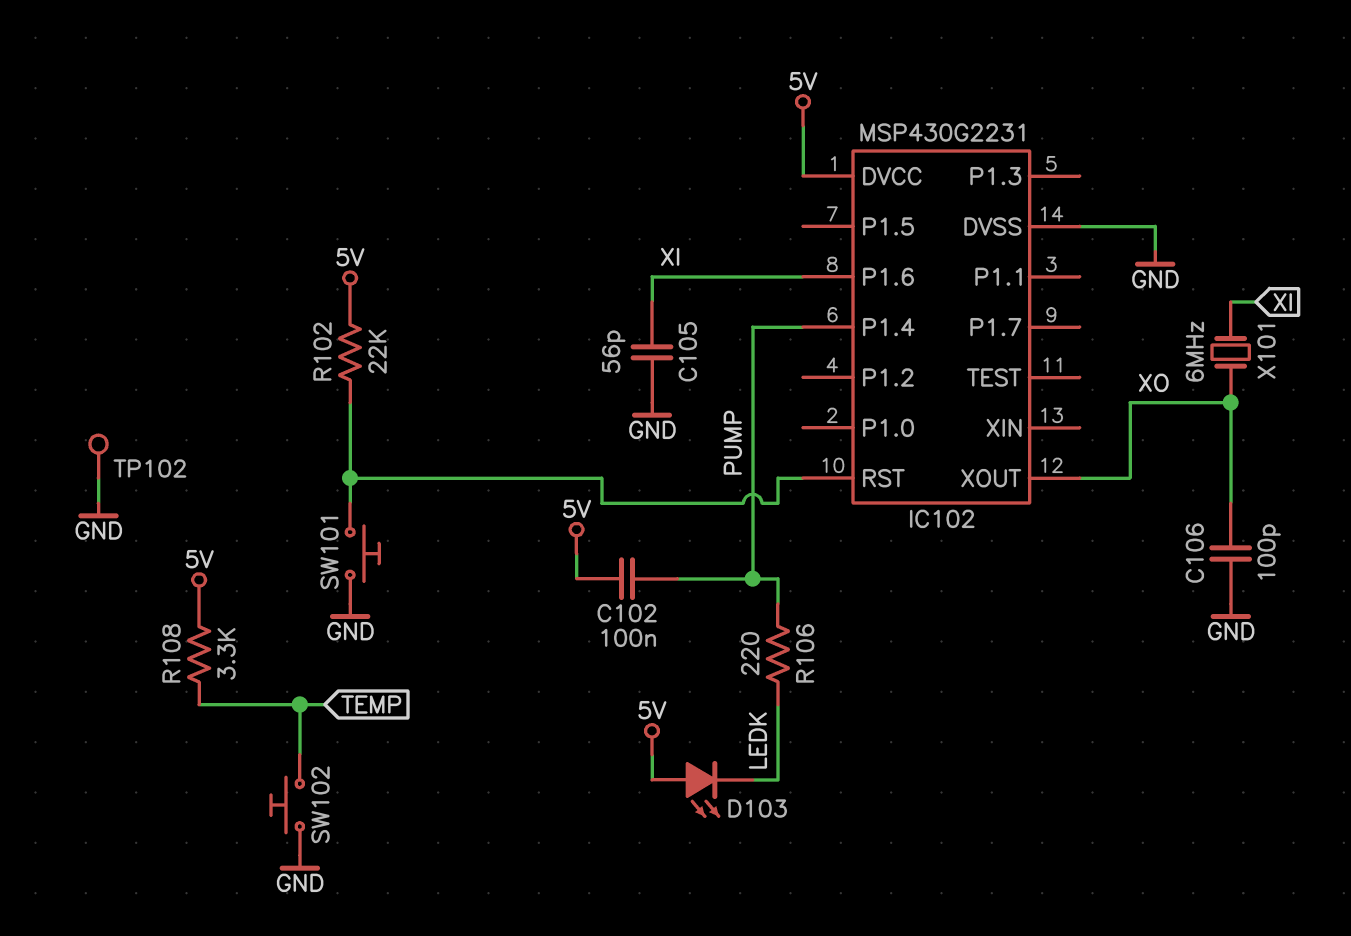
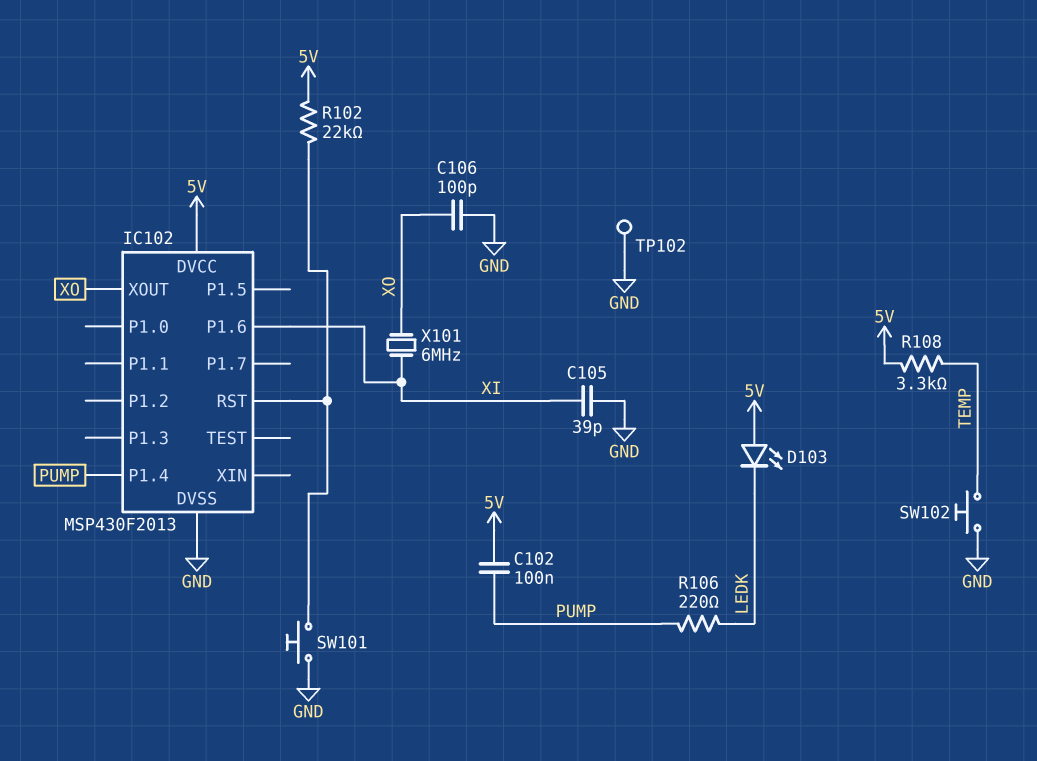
C105: 56pF (GND, XI) -> 39pF (GND, XI)
IC102: MSP430G2231 -> MSP430F2013

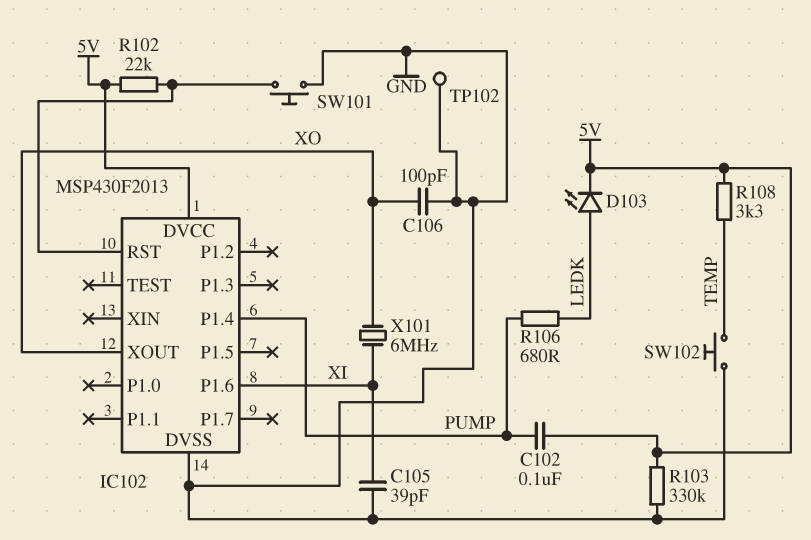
D103: LED (A 5V, K LEDK) -> LED (A LEDK, K 5V)
R103: none -> 330k (5V, GND)
R106: 220 (LEDK, PUMP) -> 680 (LEDK, PUMP)

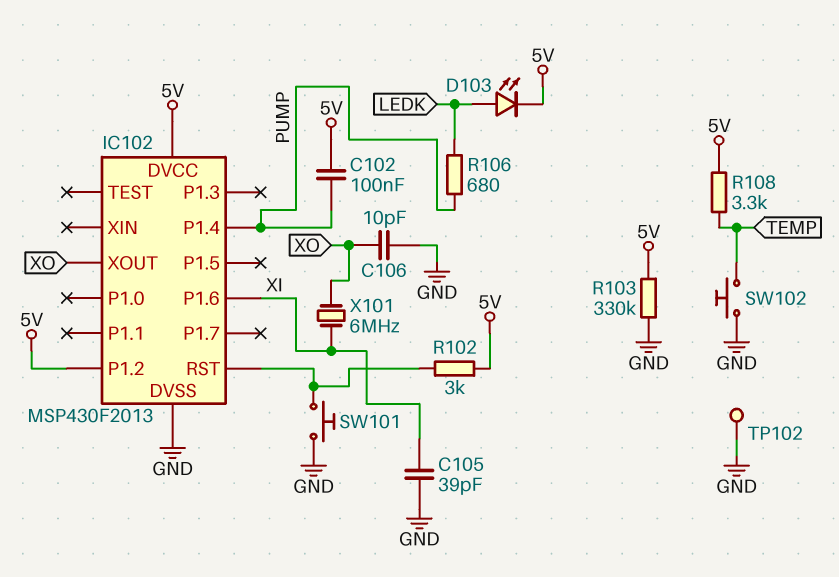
C106: 100pF (GND, XO) -> 10pF (GND, XO)
IC102 pin P1.2: none -> 5V
R102: 22k (5V, IC102/RST) -> 3k (5V, IC102/RST)

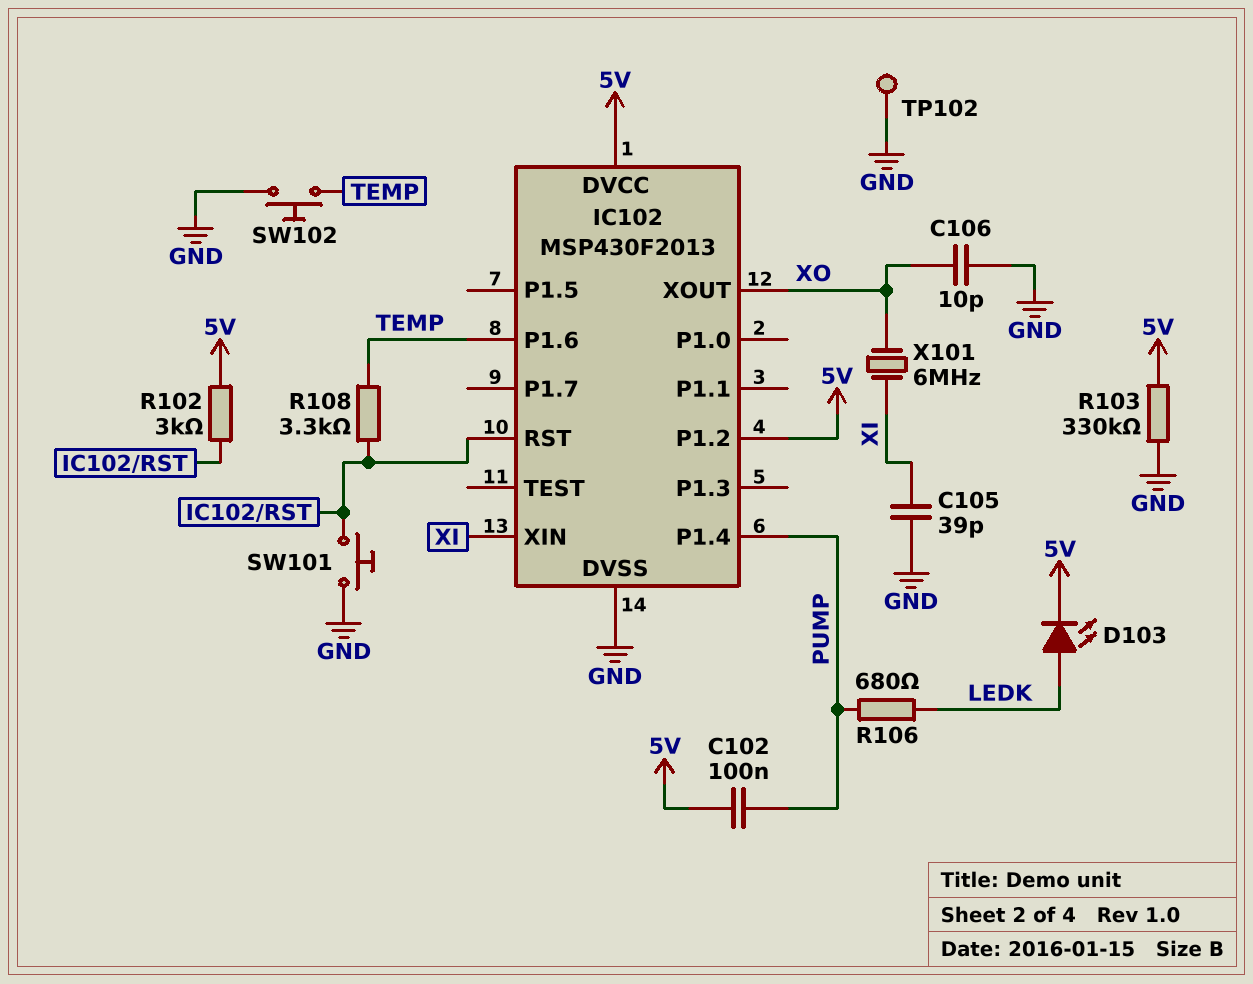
IC102 pin P1.6: XI -> TEMP
IC102 pin XIN: none -> XI
R108: 3.3k (5V, TEMP) -> 3.3k (IC102/RST, TEMP)

